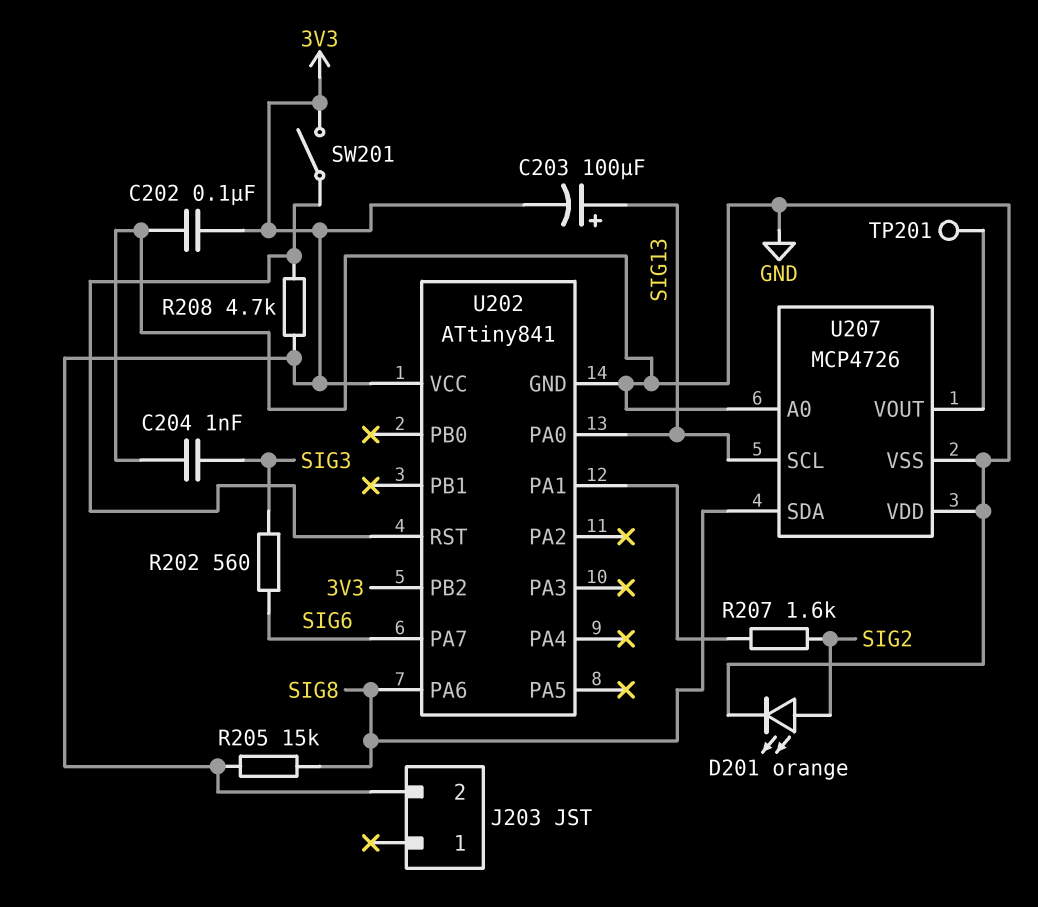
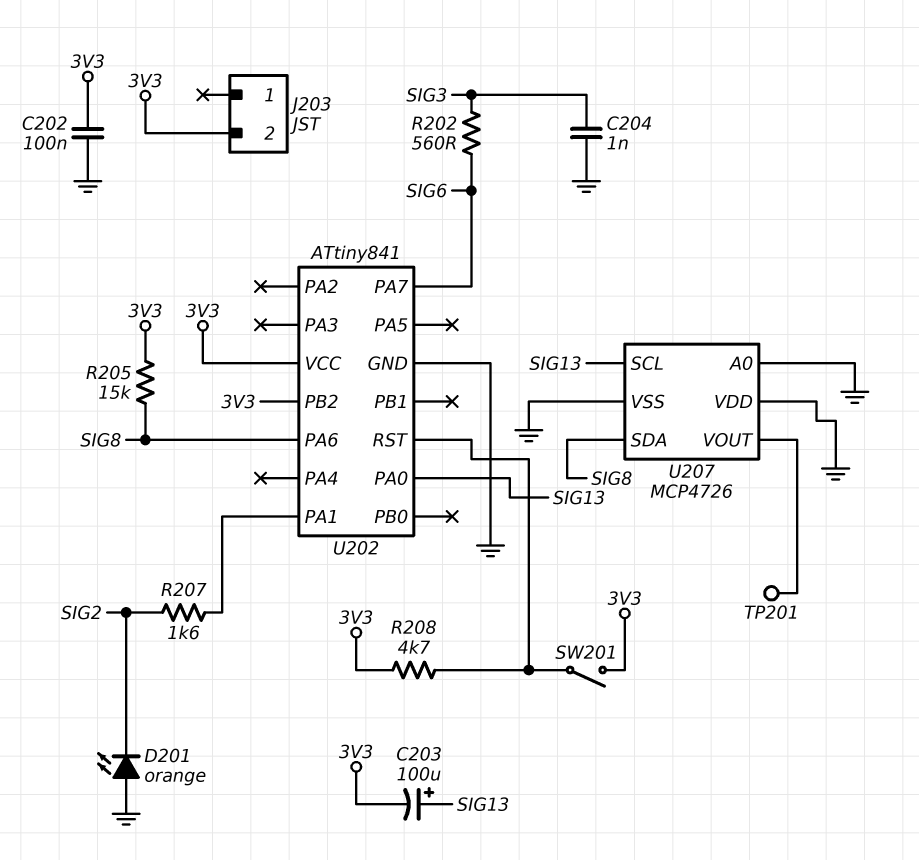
D201: LED orange (A SIG2, K GND) -> LED orange (A GND, K SIG2)

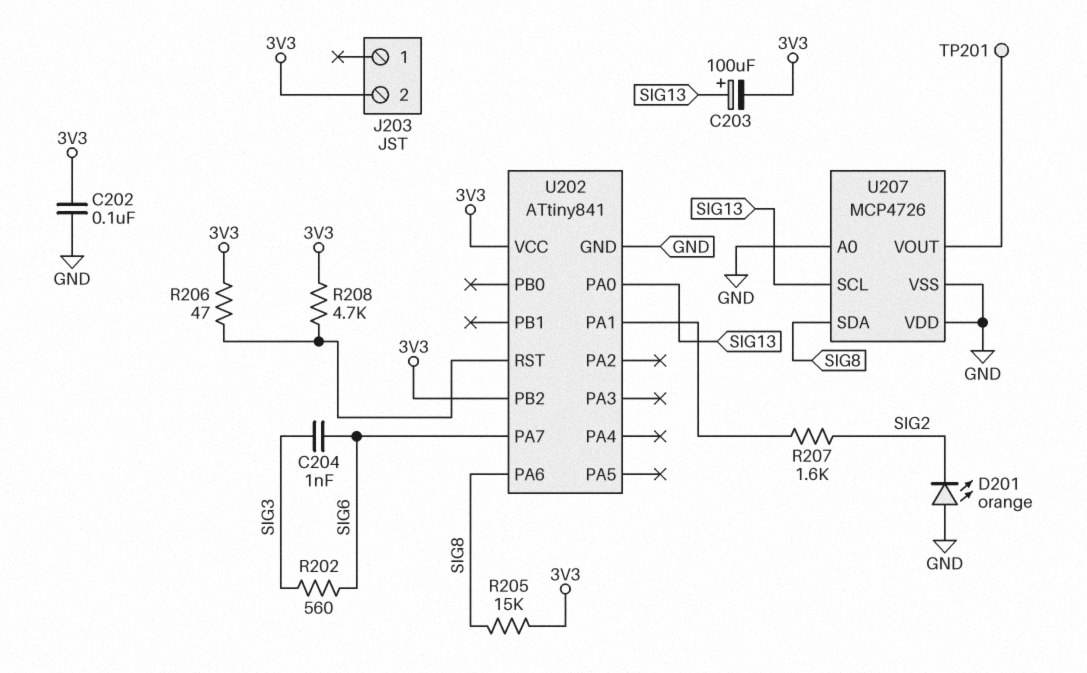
C204: 1nF (GND, SIG3) -> 1nF (SIG3, SIG6)
R206: none -> 47 (3V3, U202/RST)
SW201: switch (3V3, U202/RST) -> none

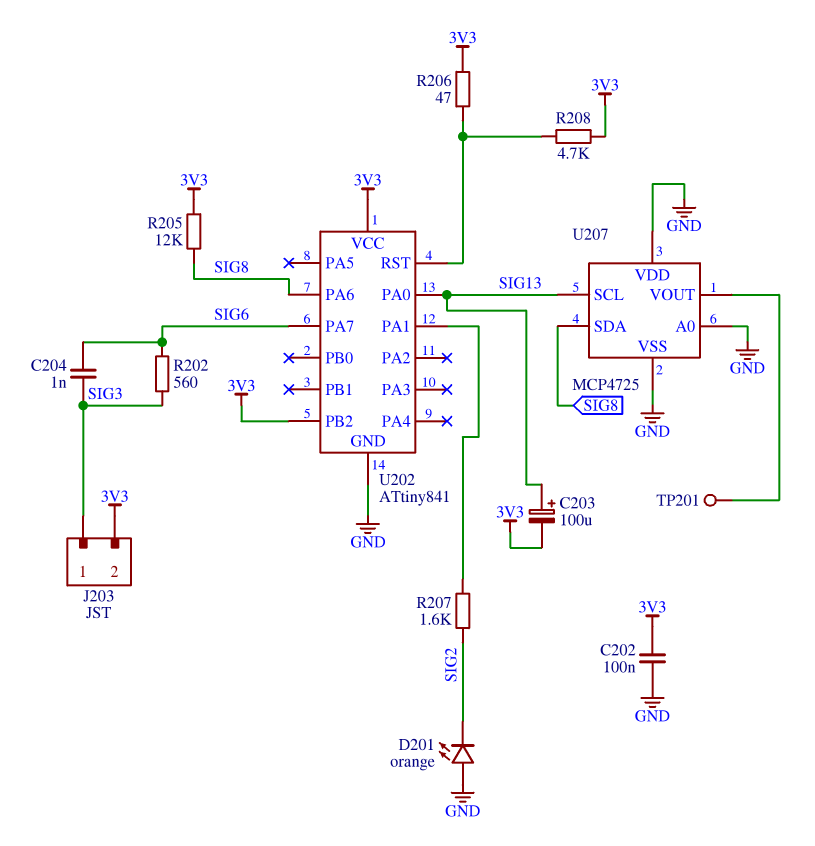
J203 pin 1: none -> SIG3
R205: 15k (3V3, SIG8) -> 12k (3V3, SIG8)
U207: MCP4726 -> MCP4725

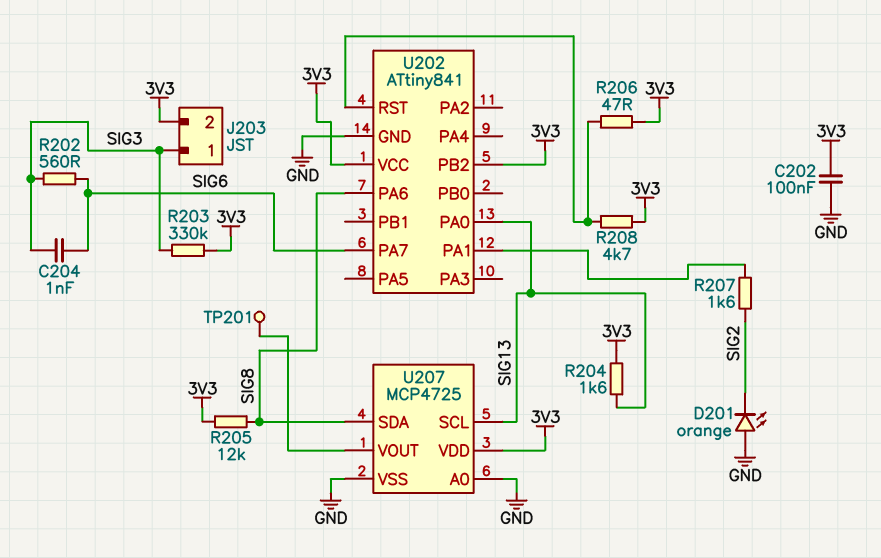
C203: 100uF (plus SIG13, minus 3V3) -> none
R203: none -> 330k (3V3, SIG3)
R204: none -> 1.6k (3V3, SIG13)
U207 pin VDD: GND -> 3V3

